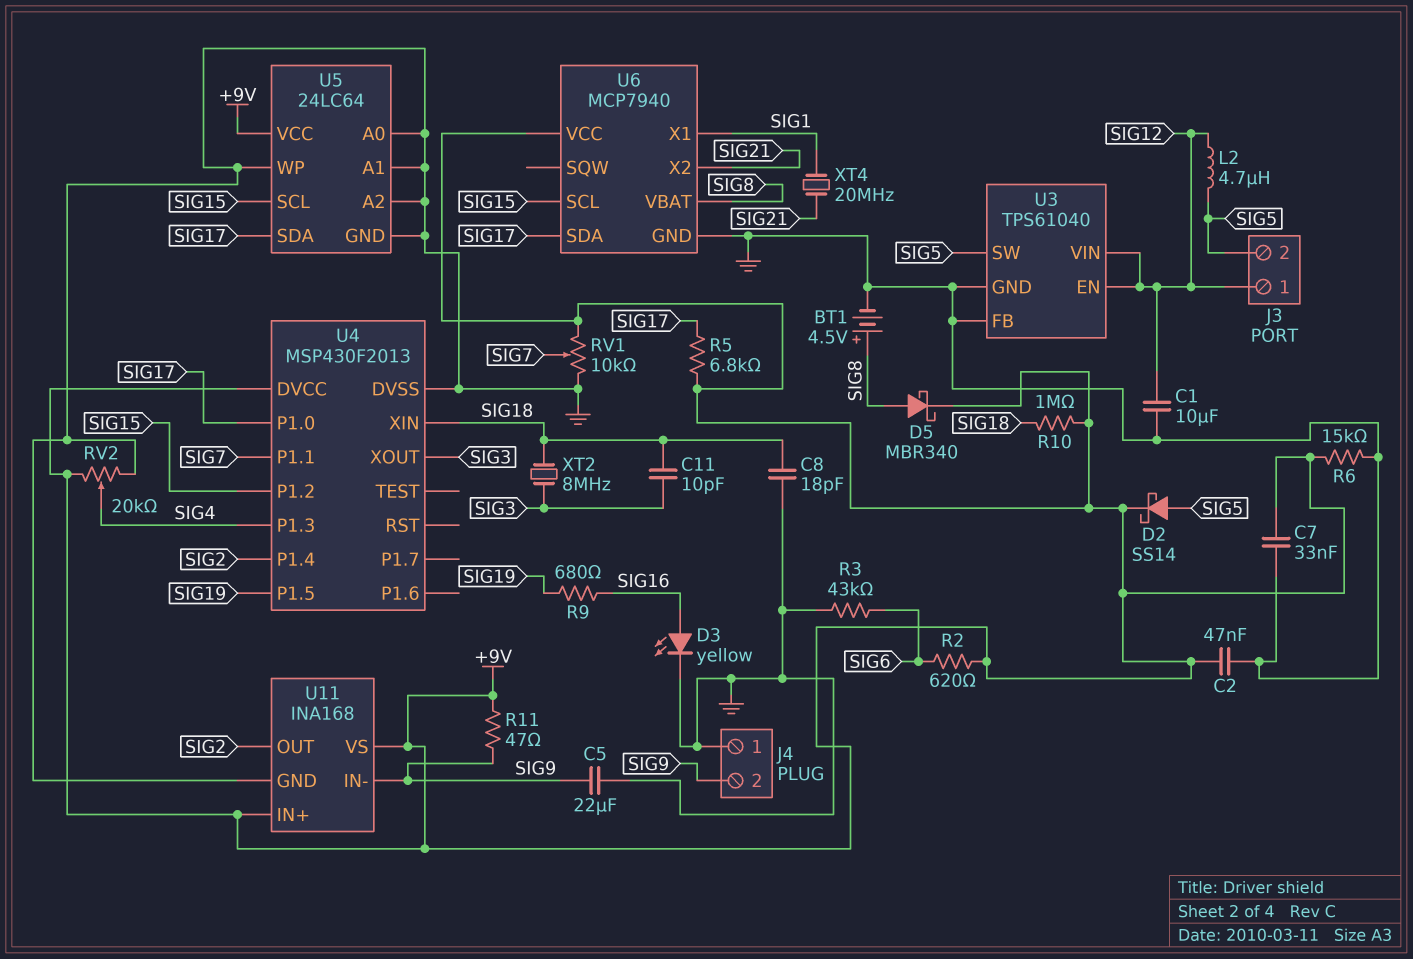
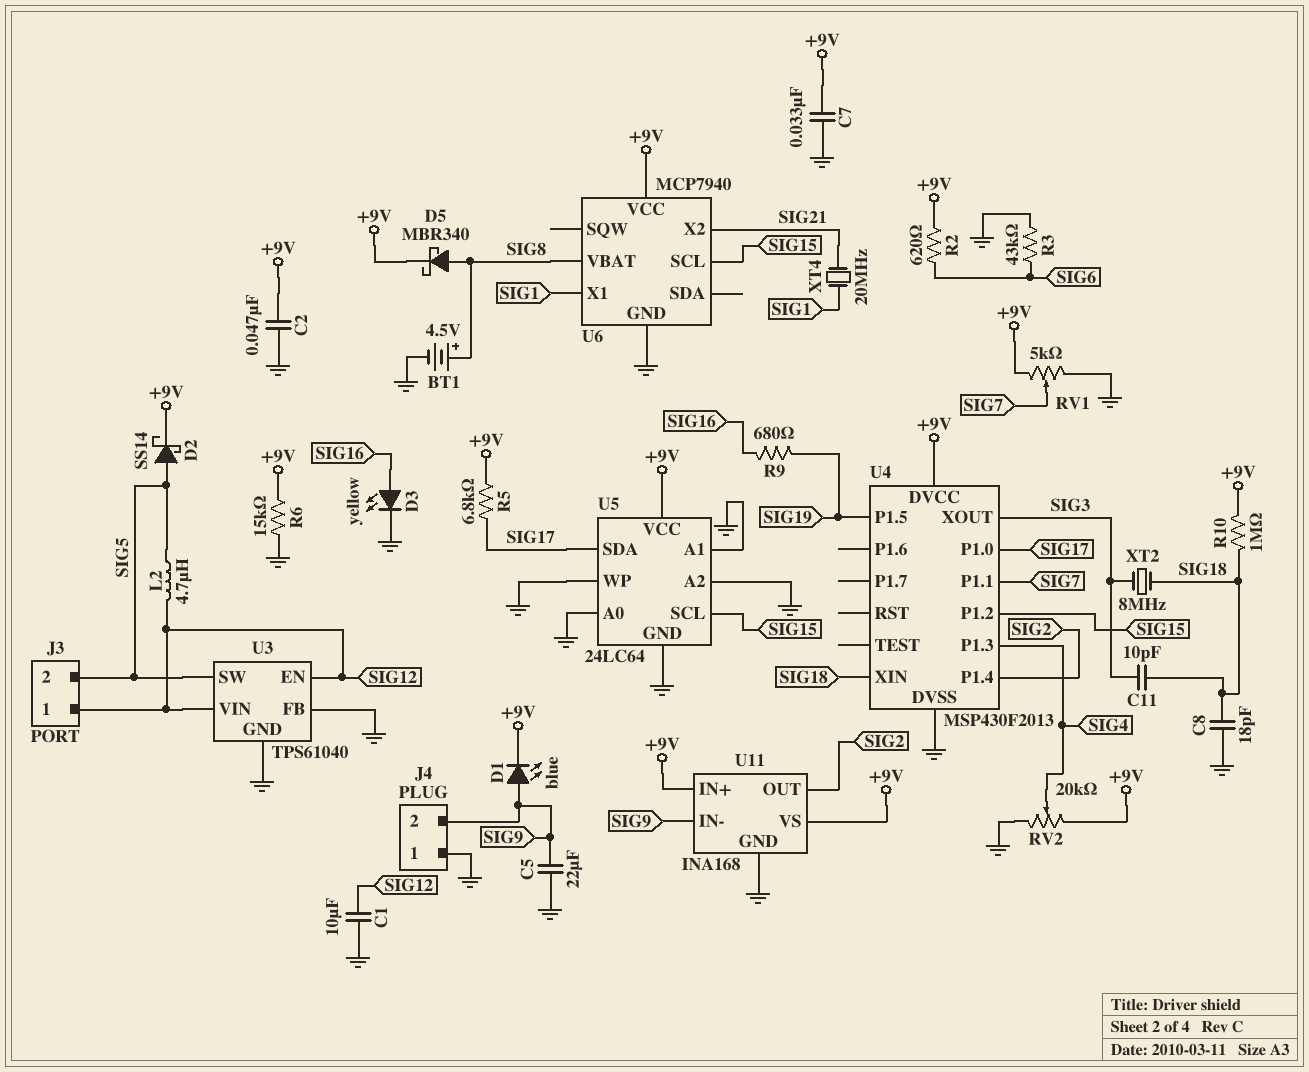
D1: none -> LED blue (A SIG9, K +9V)
R11: 47 (+9V, SIG9) -> none
RV1: 10k (+9V, GND, wiper SIG7) -> 5k (+9V, GND, wiper SIG7)
U6 pin SDA: SIG17 -> none

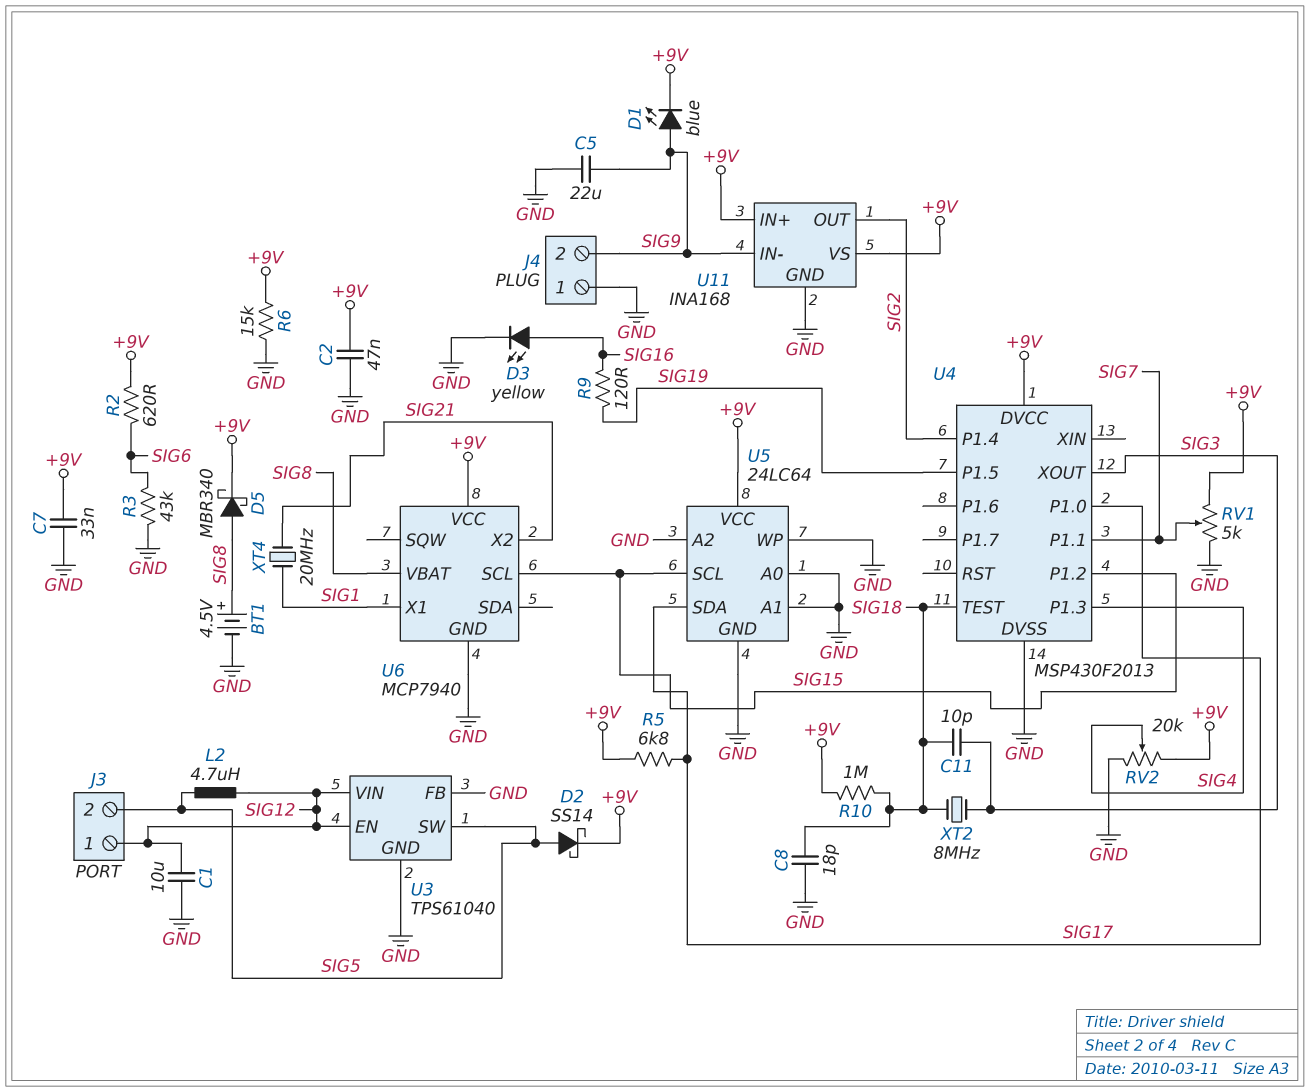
R9: 680 (SIG16, SIG19) -> 120 (SIG16, SIG19)
U4 pin TEST: none -> SIG18
U4 pin XIN: SIG18 -> none

